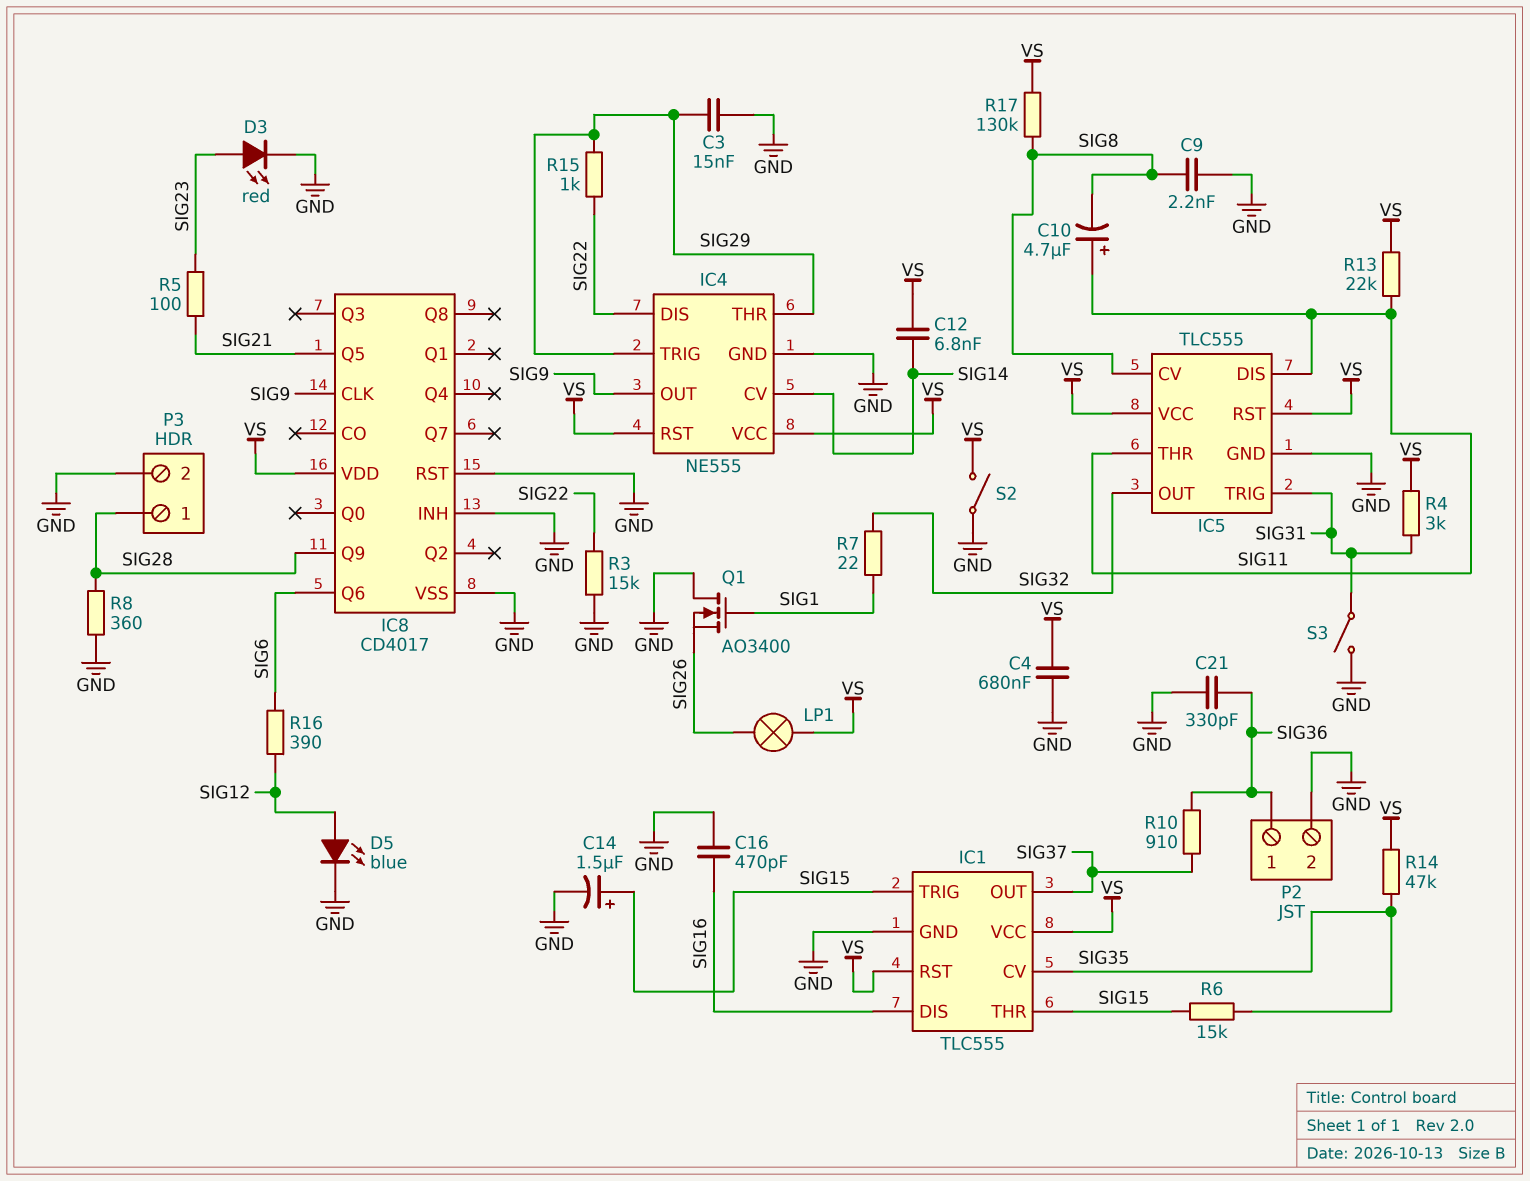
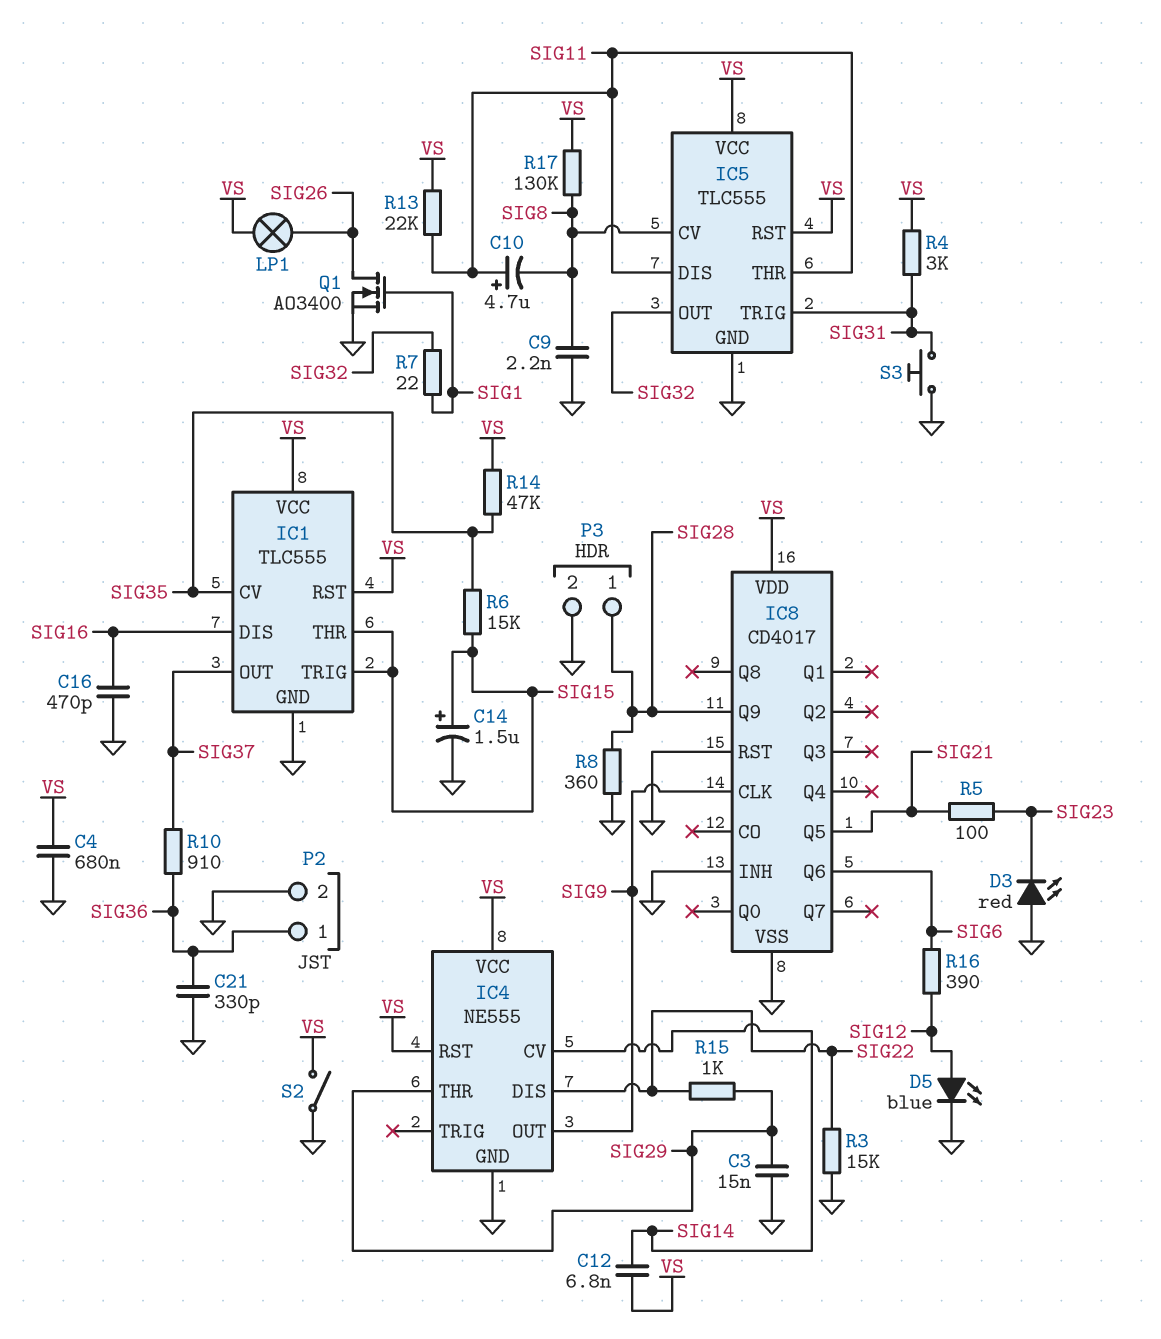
D3: LED red (A SIG23, K GND) -> LED red (A GND, K SIG23)
IC4 pin TRIG: SIG29 -> none
Q1: NMOS AO3400 (G SIG1, D GND, S SIG26) -> NMOS AO3400 (G SIG1, D SIG26, S GND)
S3: switch (GND, SIG31) -> button (GND, SIG31)

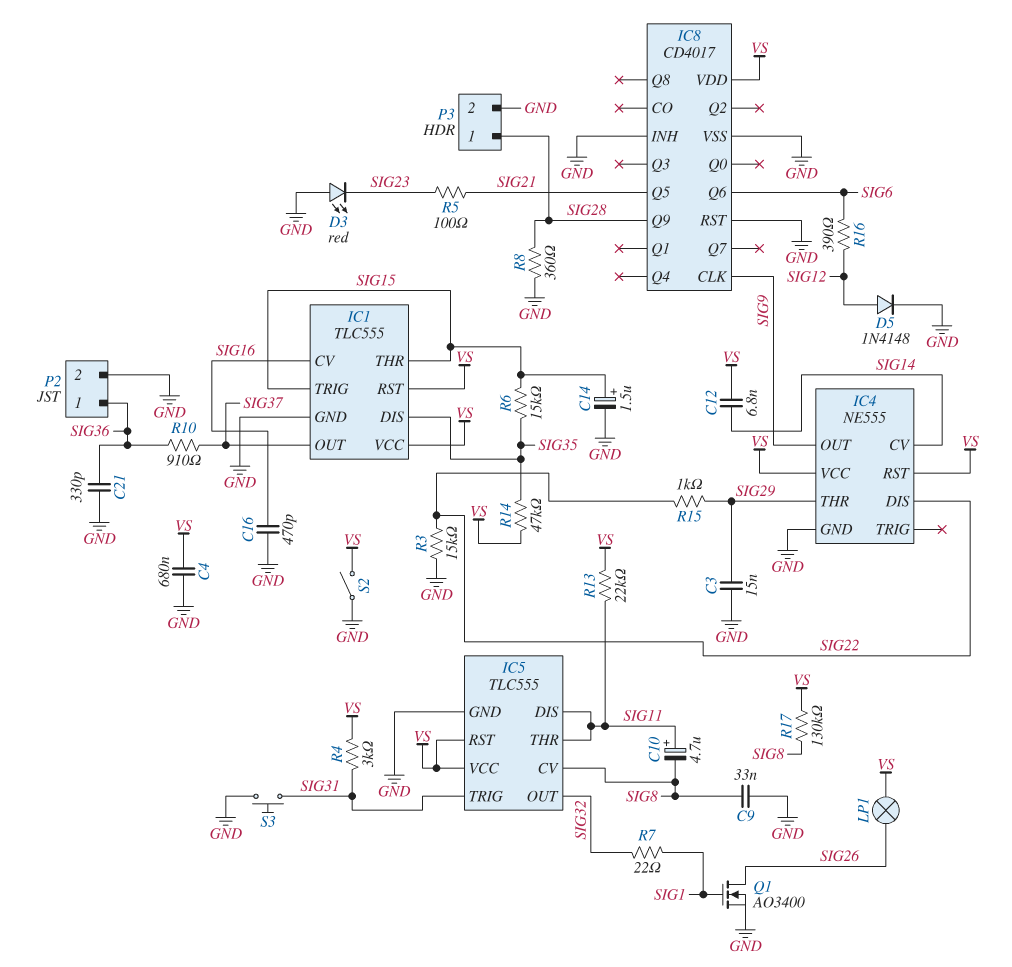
C9: 2.2nF (GND, SIG8) -> 33nF (GND, SIG8)
D5: LED blue (A SIG12, K GND) -> diode 1N4148 (A SIG12, K GND)
IC1 pin CV: SIG35 -> SIG16
IC1 pin DIS: SIG16 -> SIG35

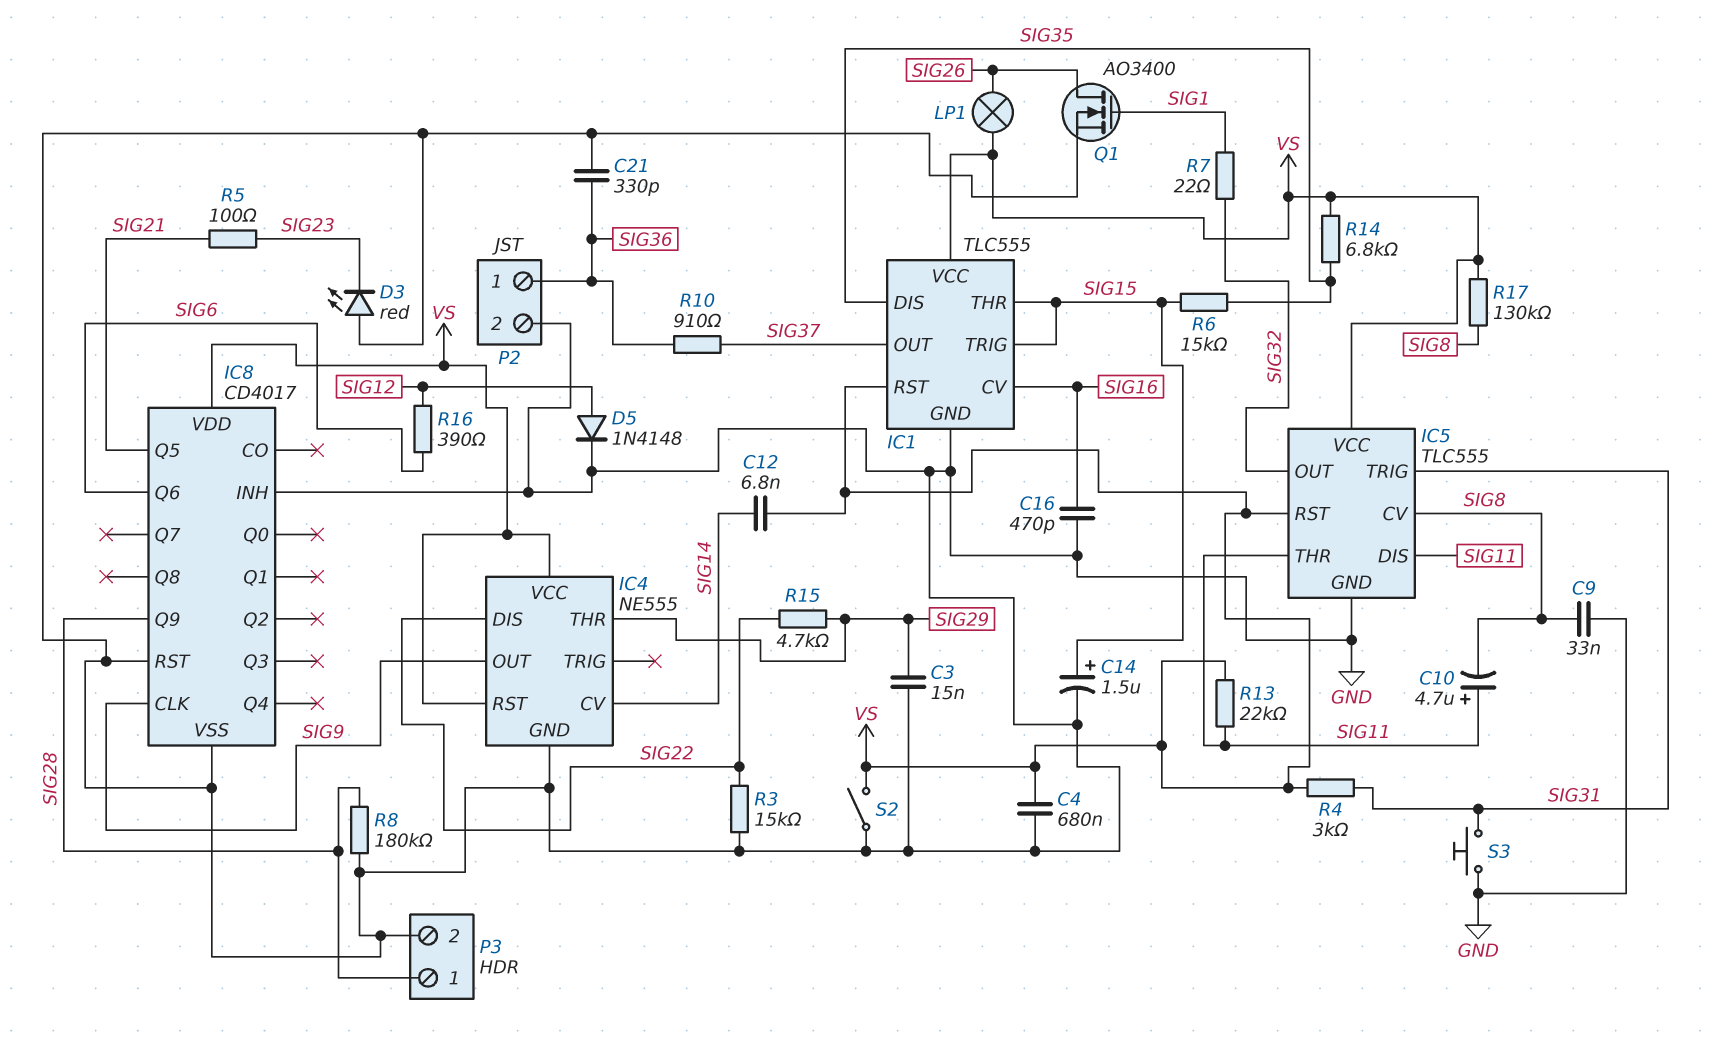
R8: 360 (GND, SIG28) -> 180k (GND, SIG28)
R14: 47k (SIG35, VS) -> 6.8k (SIG35, VS)
R15: 1k (SIG22, SIG29) -> 4.7k (SIG22, SIG29)

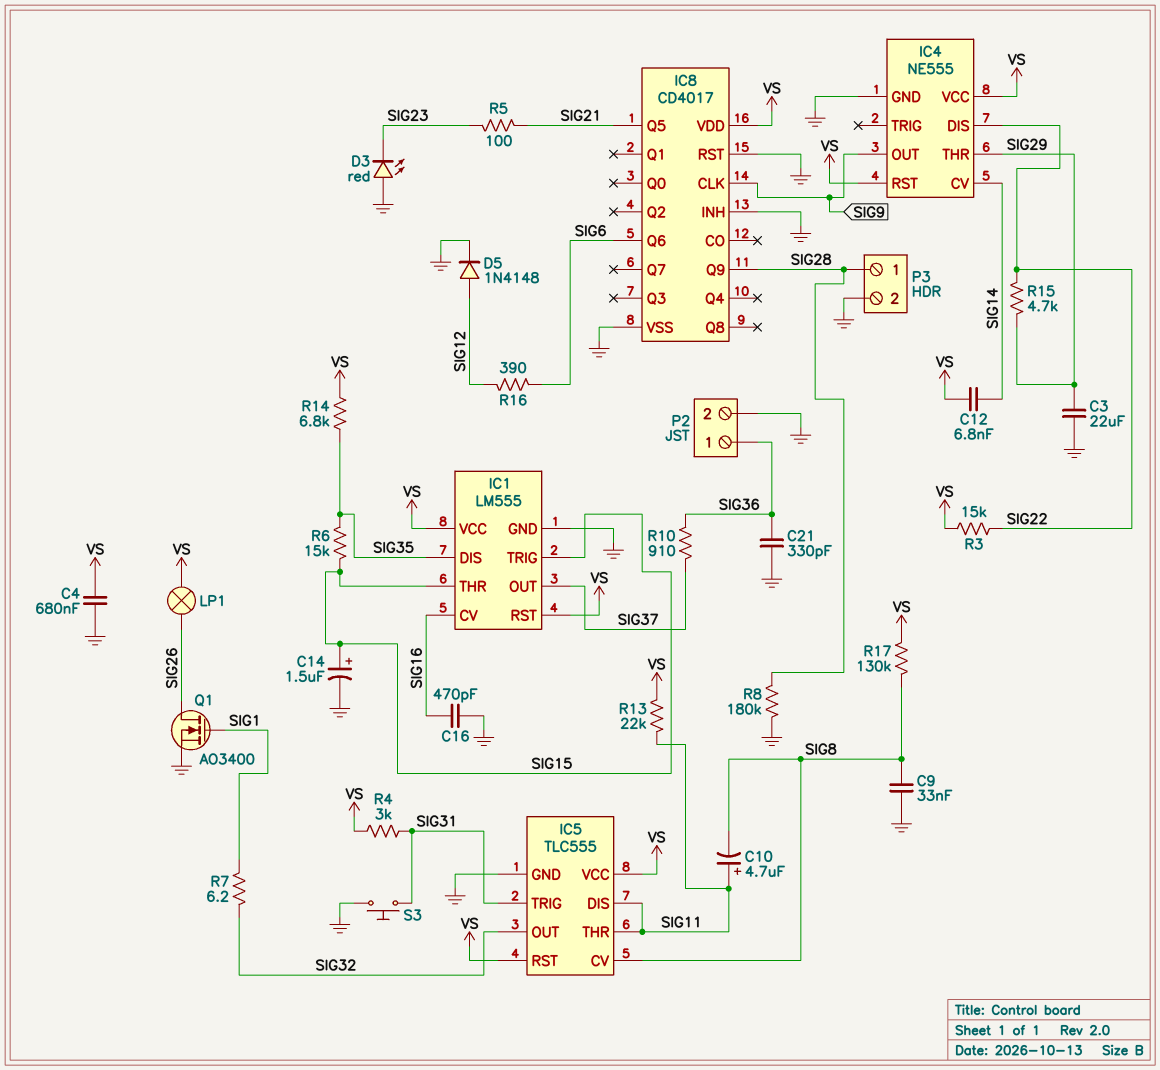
C3: 15nF (GND, SIG29) -> 22uF (GND, SIG29)
IC1: TLC555 -> LM555
R3: 15k (GND, SIG22) -> 15k (SIG22, VS)
R7: 22 (SIG1, SIG32) -> 6.2 (SIG1, SIG32)
S2: switch (GND, VS) -> none

